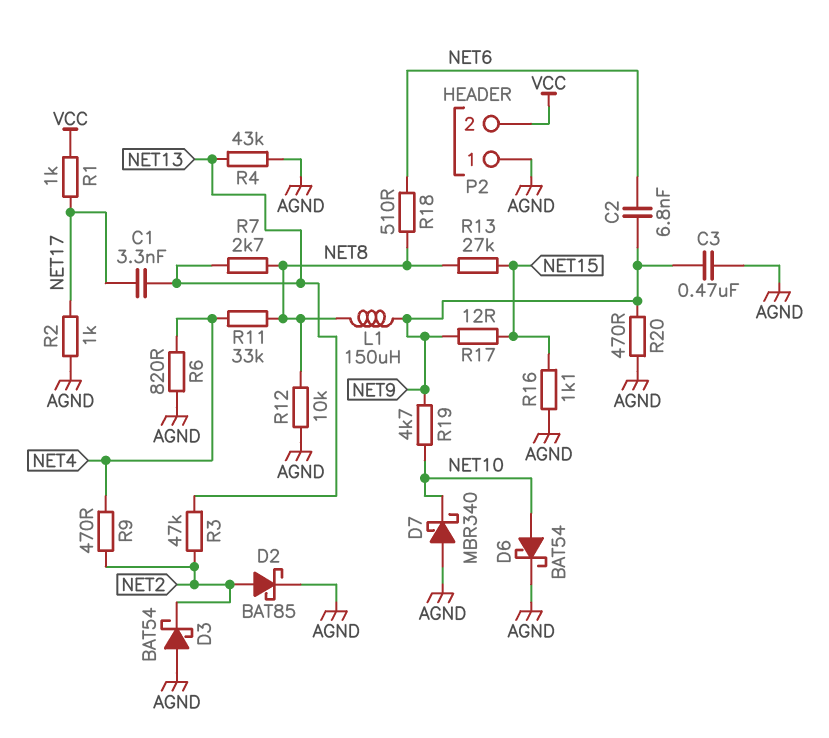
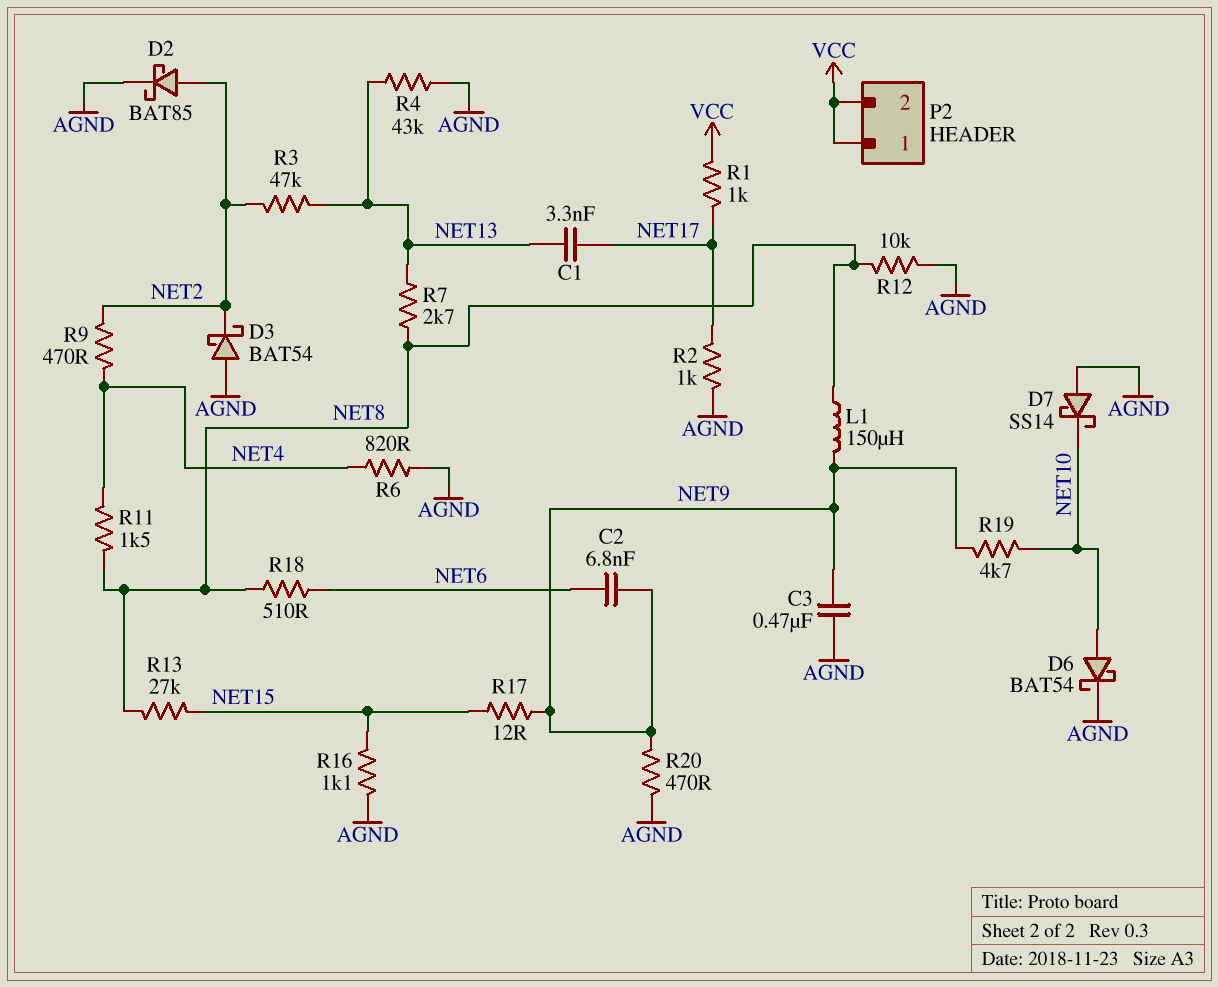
D7: schottky MBR340 (A AGND, K NET10) -> schottky SS14 (A AGND, K NET10)
P2 pin 1: AGND -> VCC
R11: 33k (NET4, NET8) -> 1.5k (NET4, NET8)

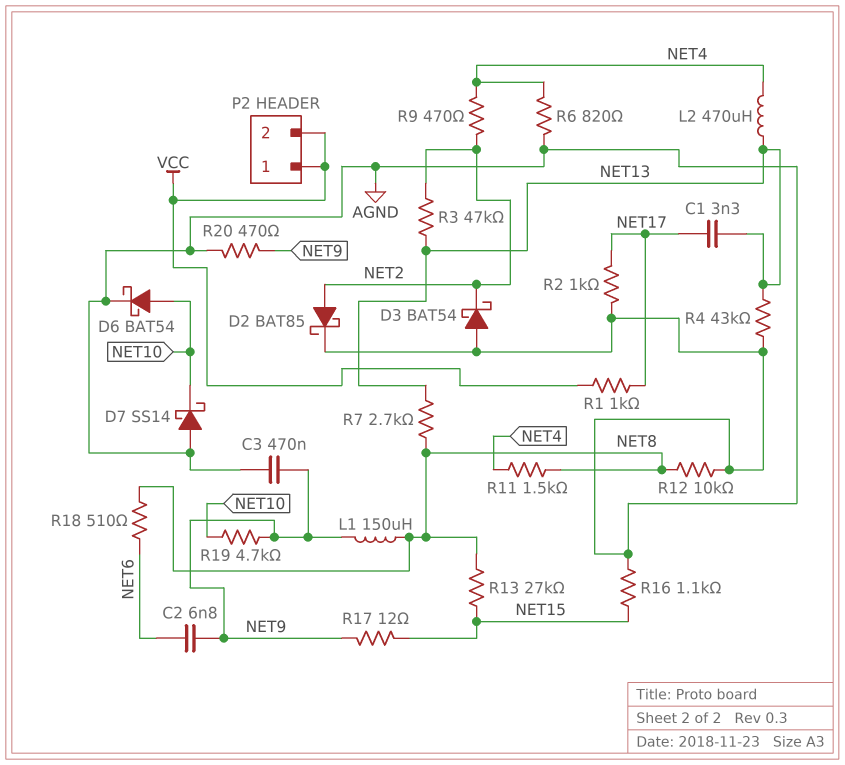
L2: none -> 470uH (NET4, NET13)

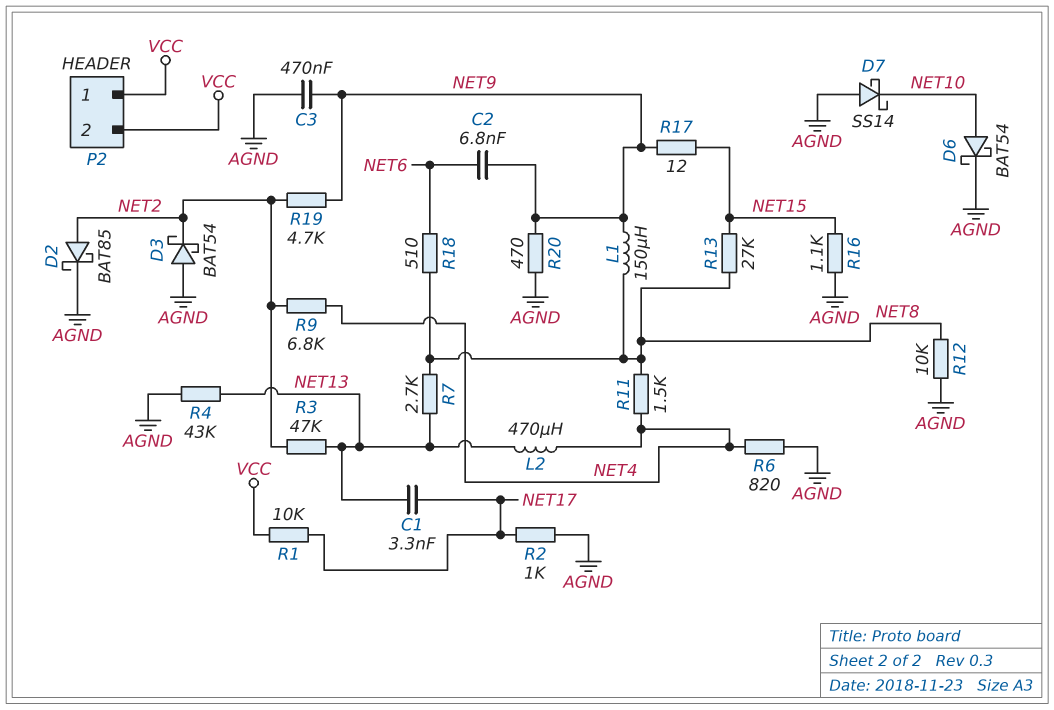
R1: 1k (NET17, VCC) -> 10k (NET17, VCC)
R9: 470 (NET2, NET4) -> 6.8k (NET2, NET4)
R19: 4.7k (NET9, NET10) -> 4.7k (NET2, NET9)

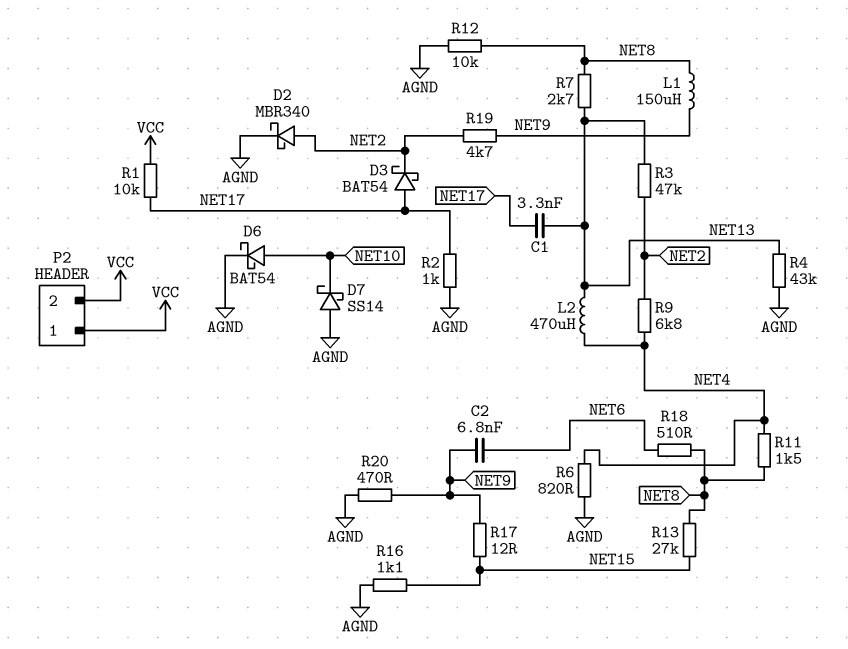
C3: 470nF (AGND, NET9) -> none
D2: schottky BAT85 (A NET2, K AGND) -> schottky MBR340 (A NET2, K AGND)
D3: schottky BAT54 (A AGND, K NET2) -> schottky BAT54 (A NET17, K NET2)

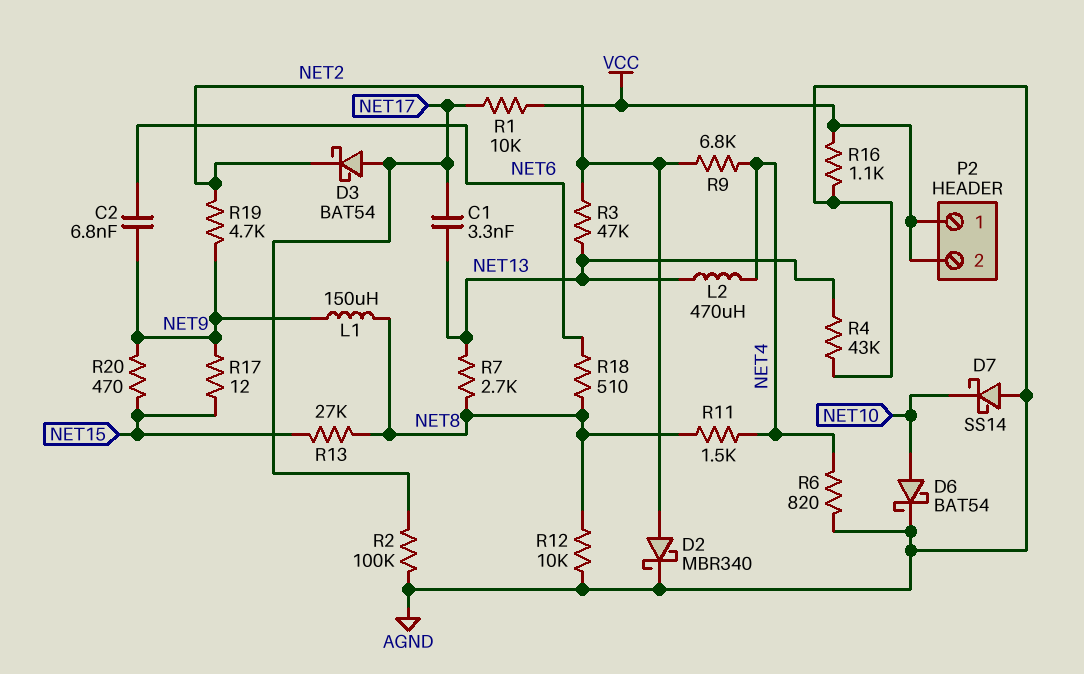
R2: 1k (AGND, NET17) -> 100k (AGND, NET17)
R16: 1.1k (AGND, NET15) -> 1.1k (AGND, VCC)
R20: 470 (AGND, NET9) -> 470 (NET9, NET15)

